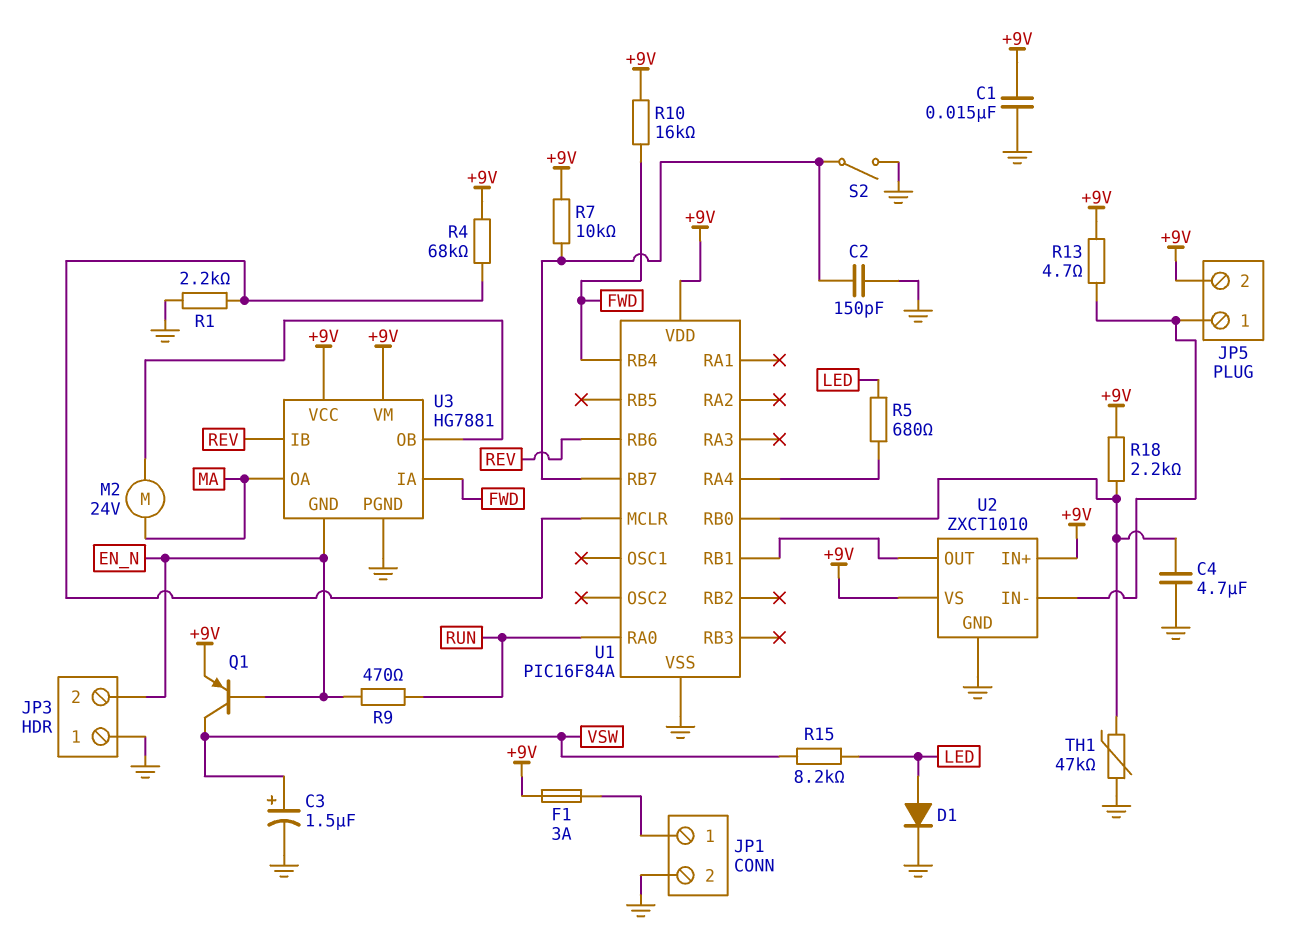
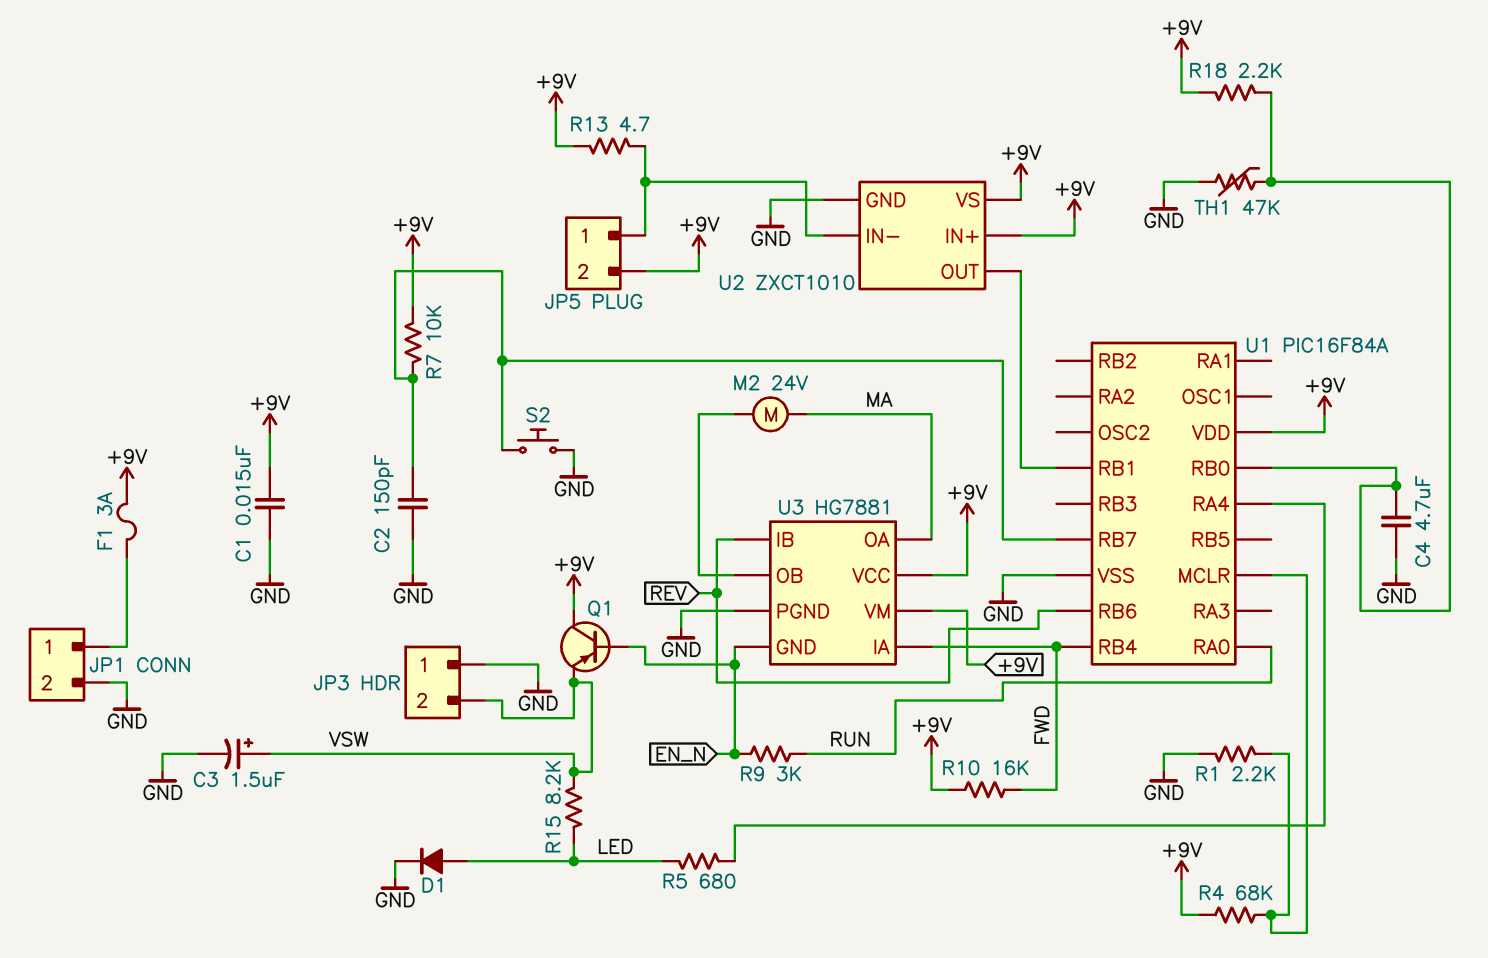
JP3 pin 2: EN_N -> VSW
Q1: PNP (B EN_N, C VSW, E +9V) -> PNP (B EN_N, C +9V, E VSW)
R9: 470 (EN_N, RUN) -> 3k (EN_N, RUN)
S2: switch (GND, U1/RB7) -> button (GND, U1/RB7)

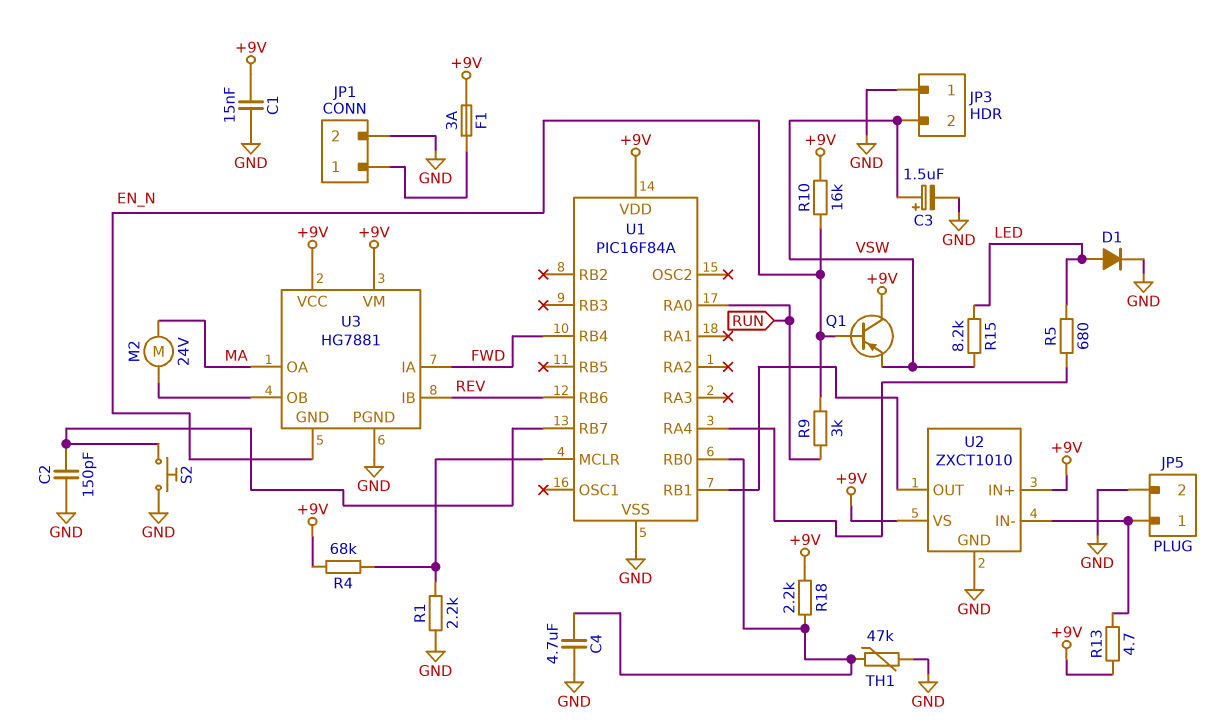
JP5 pin 2: +9V -> GND
R7: 10k (+9V, U1/RB7) -> none
R10: 16k (+9V, FWD) -> 16k (+9V, EN_N)

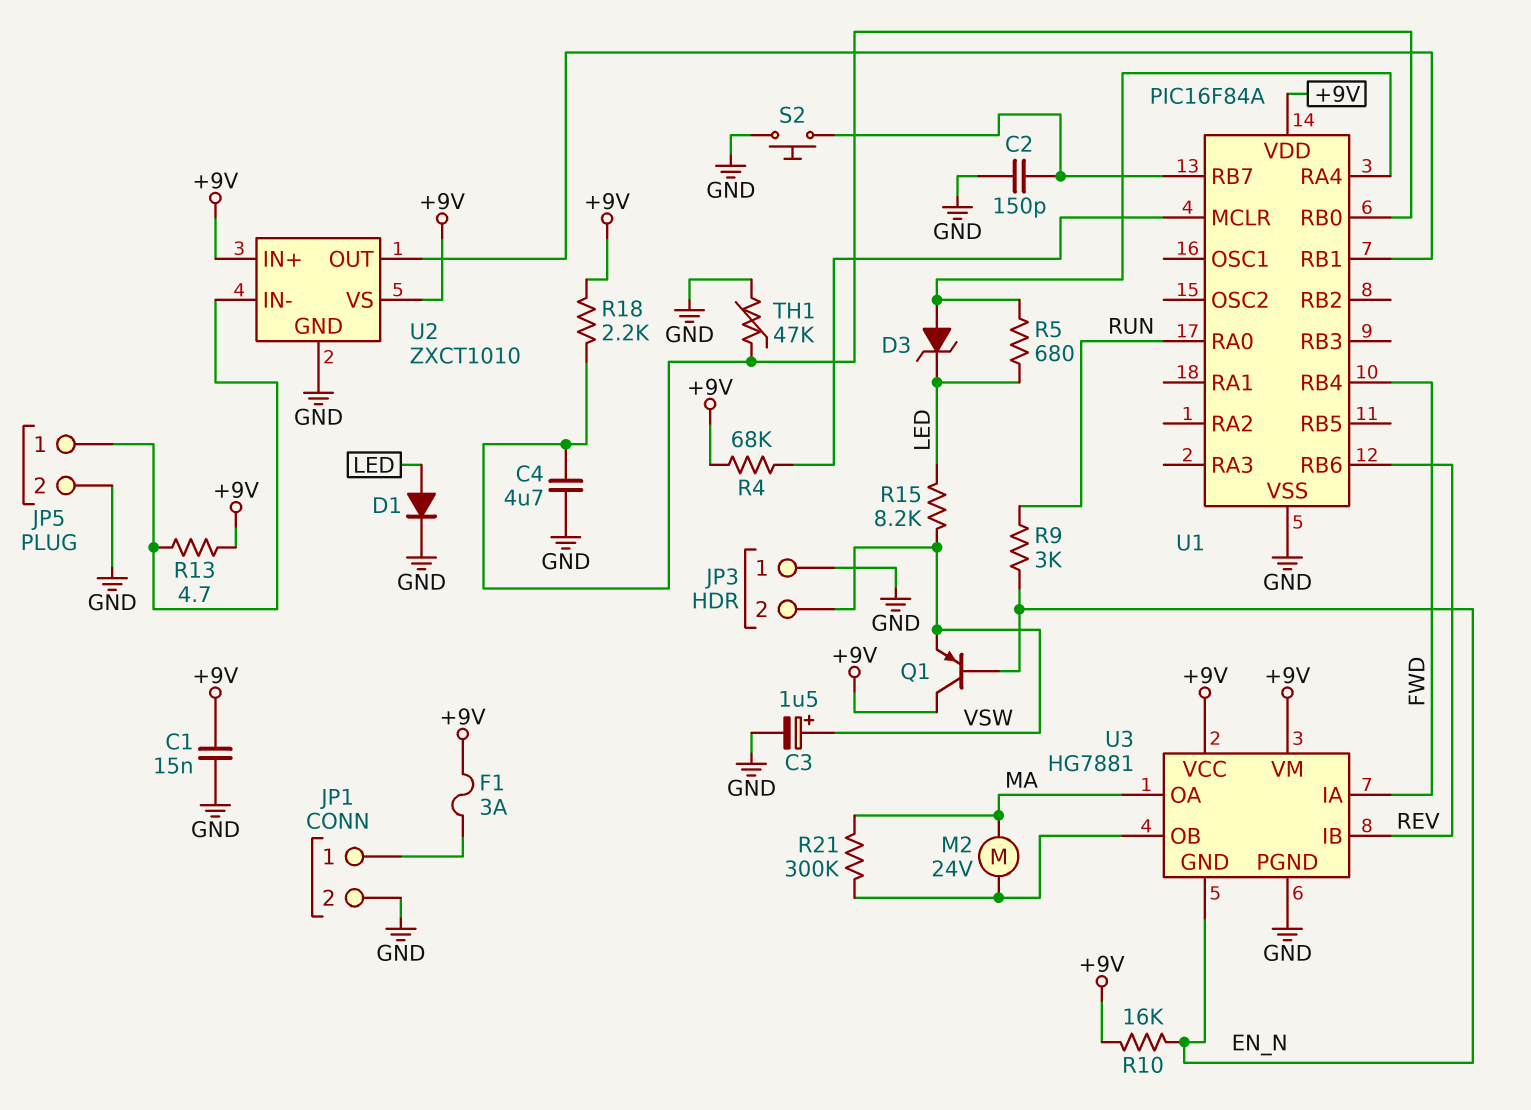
D3: none -> zener (A U1/RA4, K LED)
R1: 2.2k (GND, U1/MCLR) -> none
R21: none -> 300k (MA, U3/OB)

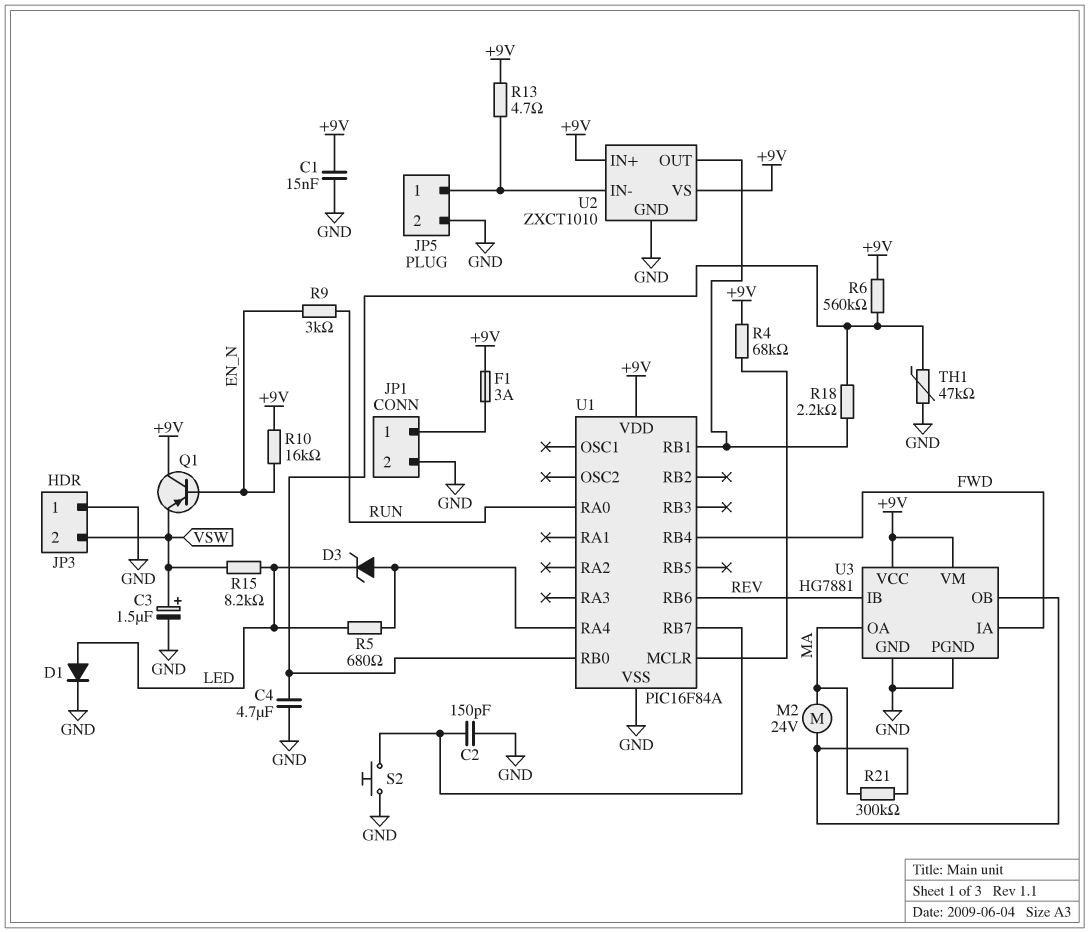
R6: none -> 560k (+9V, U1/RB0)
R18: 2.2k (+9V, U1/RB0) -> 2.2k (U1/RB0, U1/RB1)
U3 pin GND: EN_N -> GND

